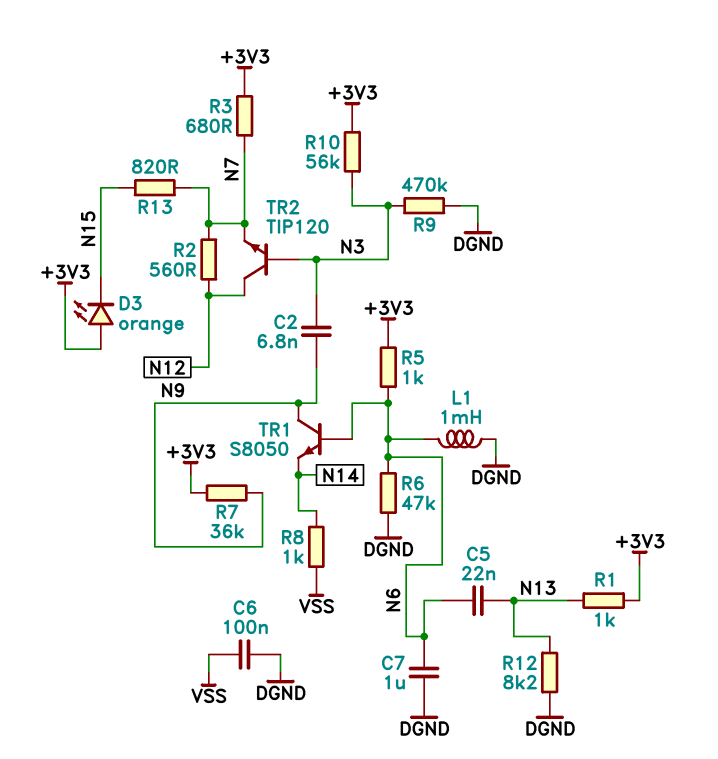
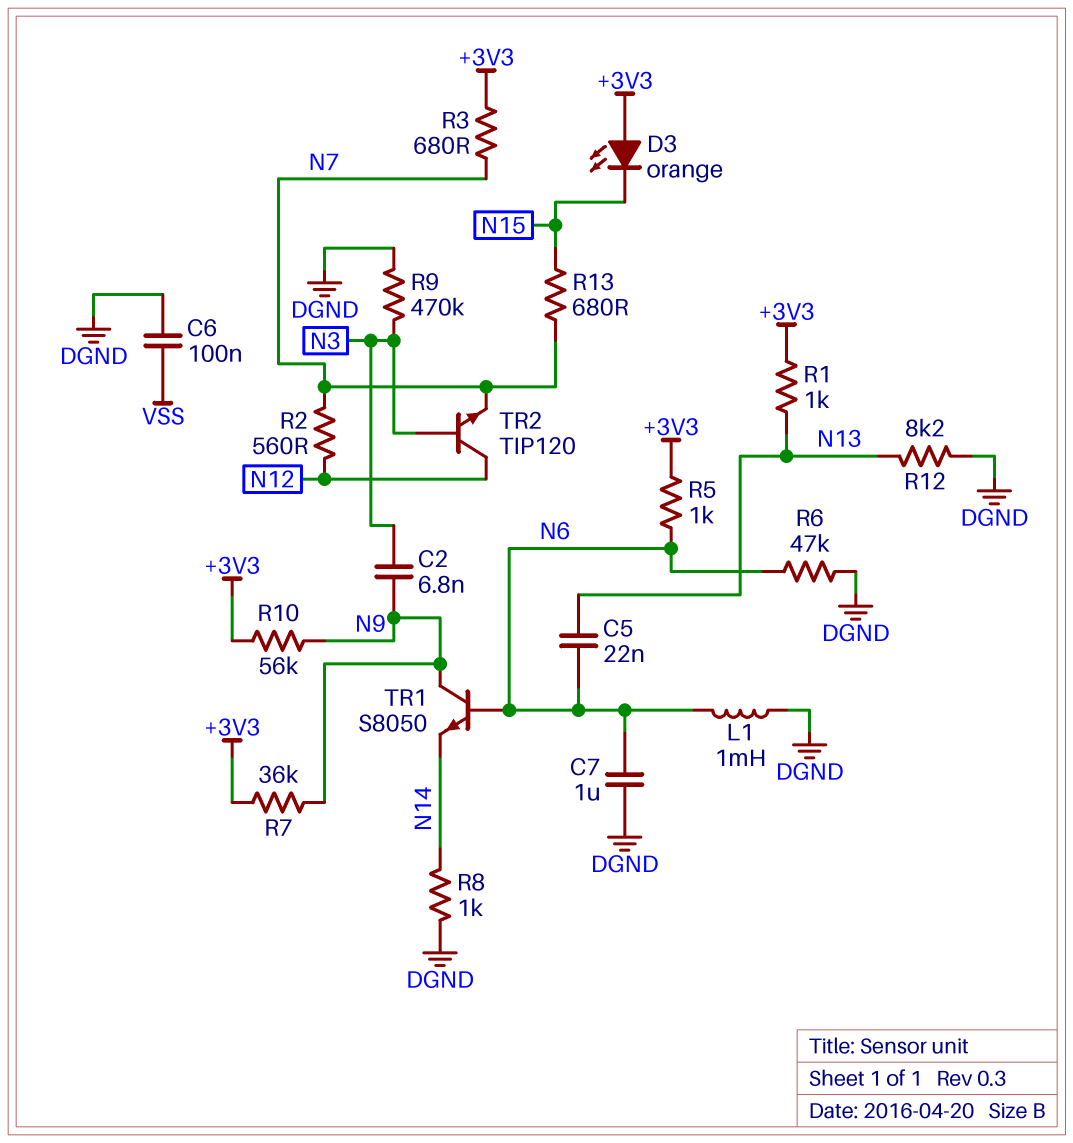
R8: 1k (N14, VSS) -> 1k (DGND, N14)
R10: 56k (+3V3, N3) -> 56k (+3V3, N9)
R13: 820 (N7, N15) -> 680 (N7, N15)

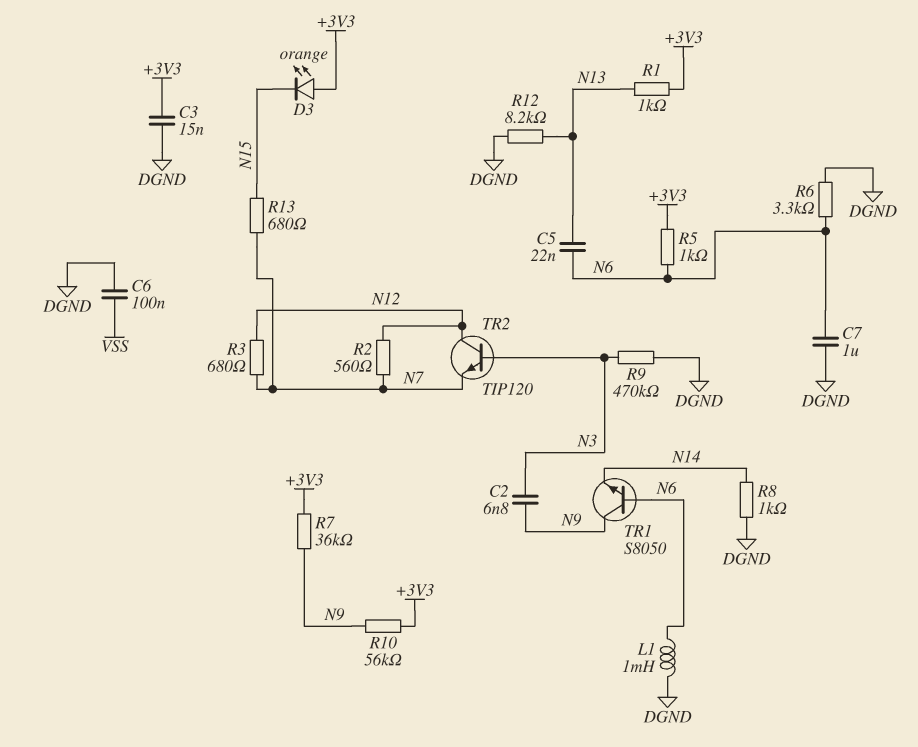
C3: none -> 15nF (+3V3, DGND)
R3: 680 (+3V3, N7) -> 680 (N7, N12)
R6: 47k (DGND, N6) -> 3.3k (DGND, N6)

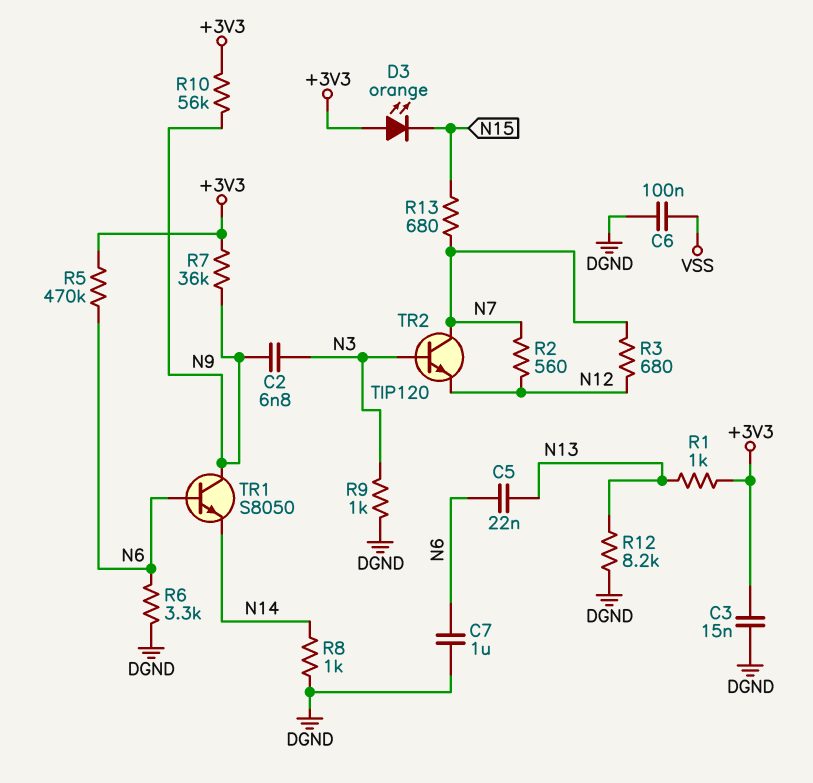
L1: 1mH (DGND, N6) -> none
R5: 1k (+3V3, N6) -> 470k (+3V3, N6)
R9: 470k (DGND, N3) -> 1k (DGND, N3)
TR2: NPN TIP120 (B N3, C N12, E N7) -> NPN TIP120 (B N3, C N7, E N12)

